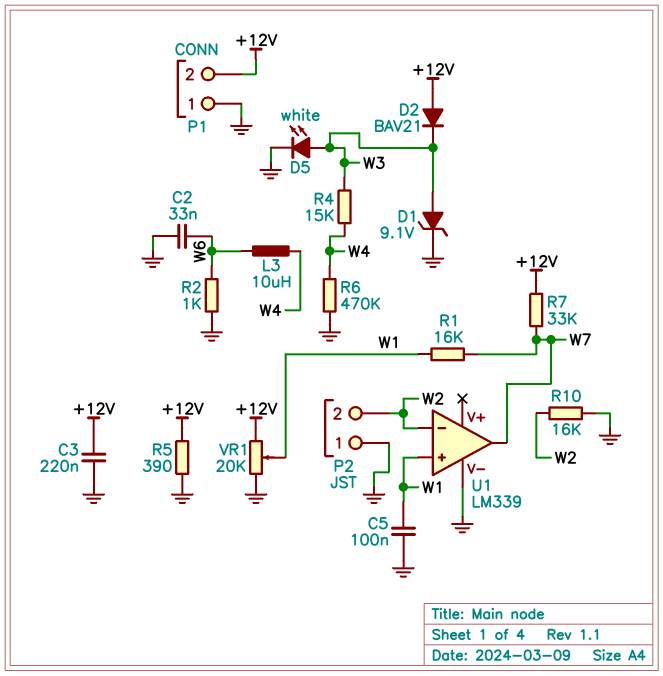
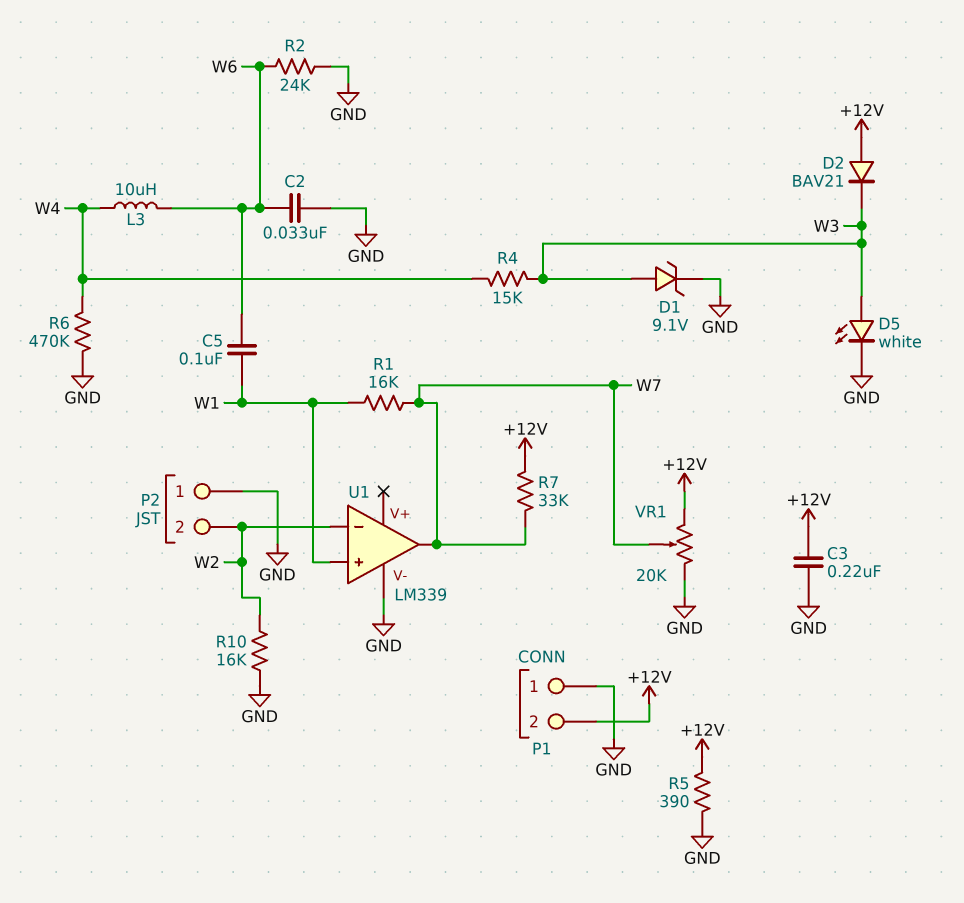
C5: 100nF (GND, W1) -> 100nF (W1, W6)
R2: 1k (GND, W6) -> 24k (GND, W6)
VR1: 20k (+12V, GND, wiper W1) -> 20k (+12V, GND, wiper W7)

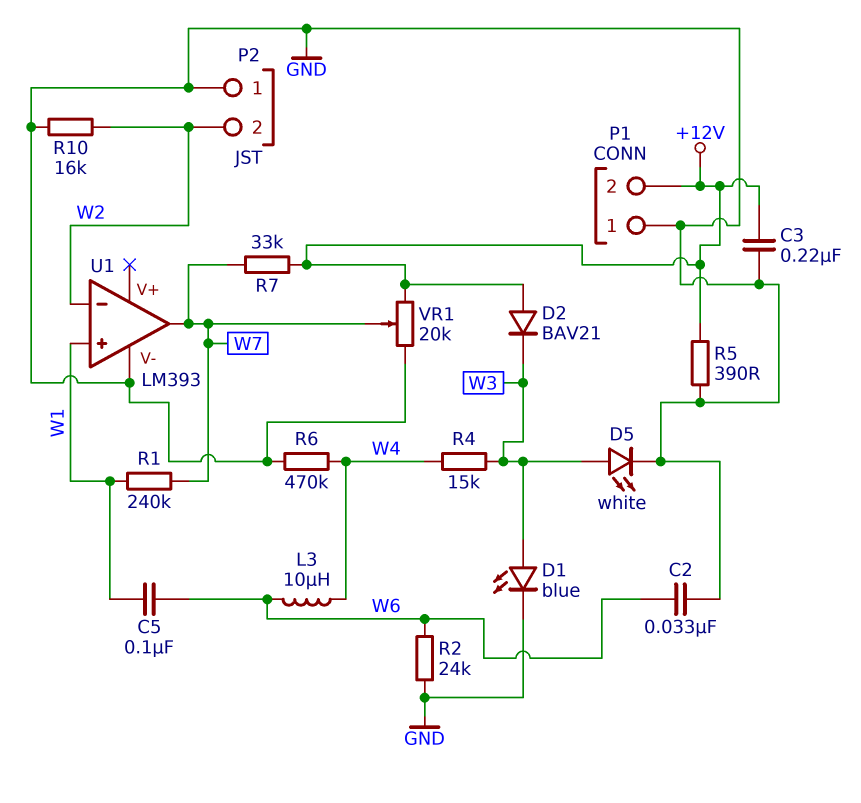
D1: zener 9.1V (A W3, K GND) -> LED blue (A W3, K GND)
R1: 16k (W1, W7) -> 240k (W1, W7)
U1: LM339 -> LM393

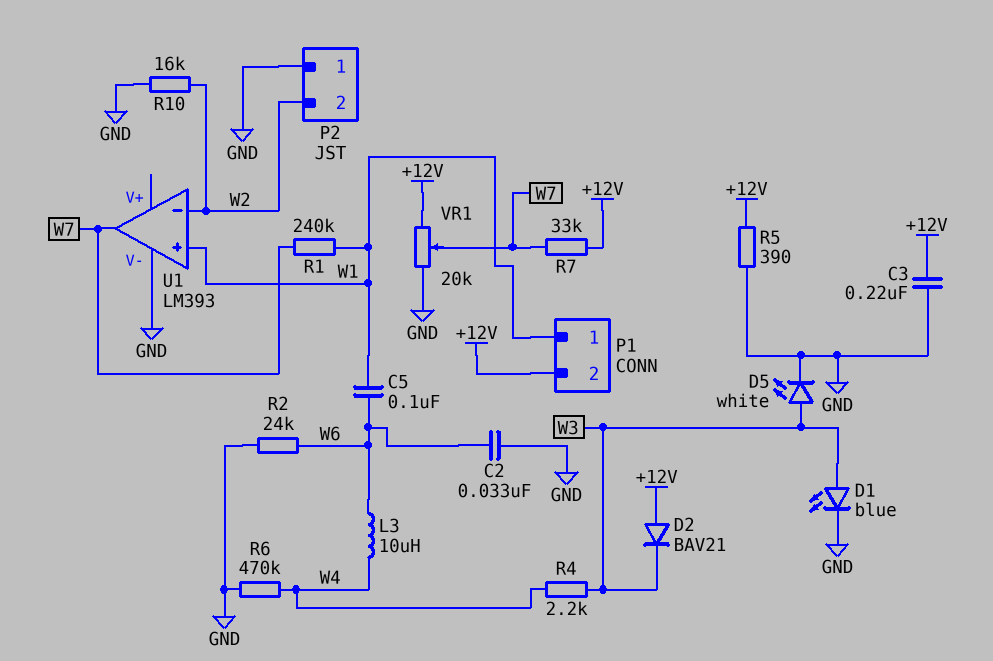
P1 pin 1: GND -> W1
R4: 15k (W3, W4) -> 2.2k (W3, W4)

